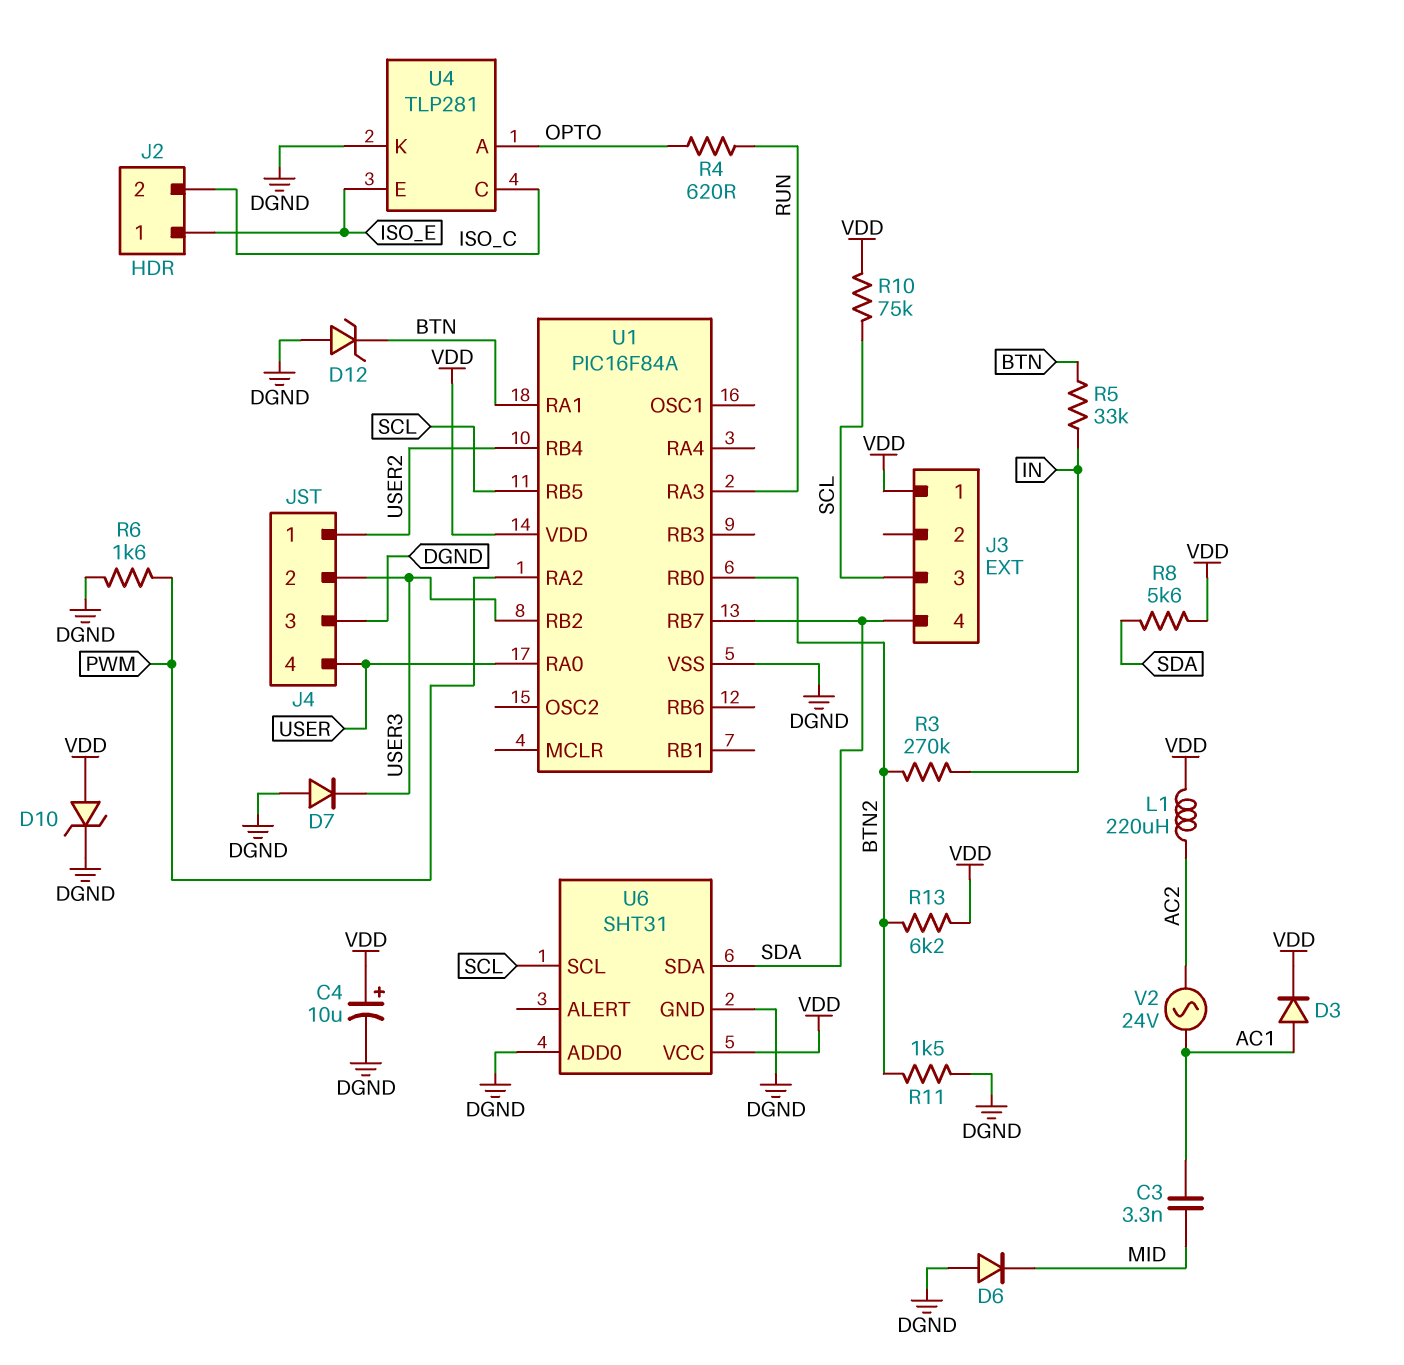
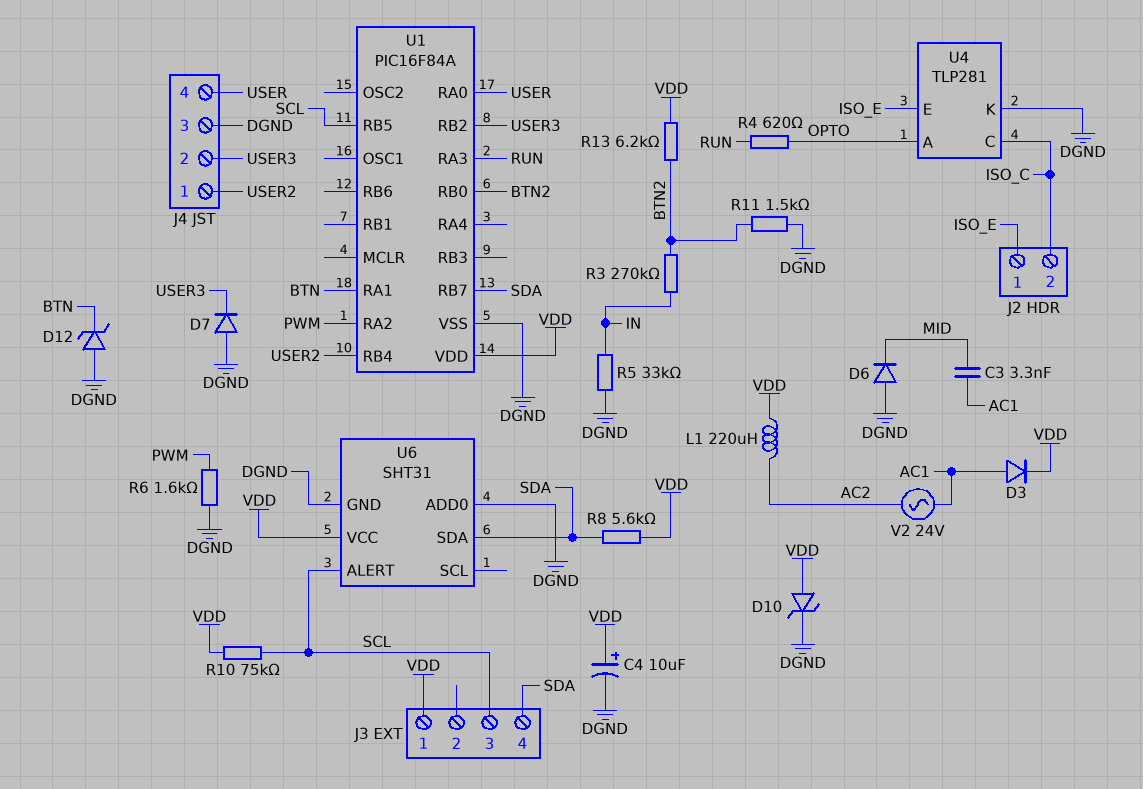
R5: 33k (BTN, IN) -> 33k (DGND, IN)
U6 pin ALERT: none -> SCL
U6 pin SCL: SCL -> none

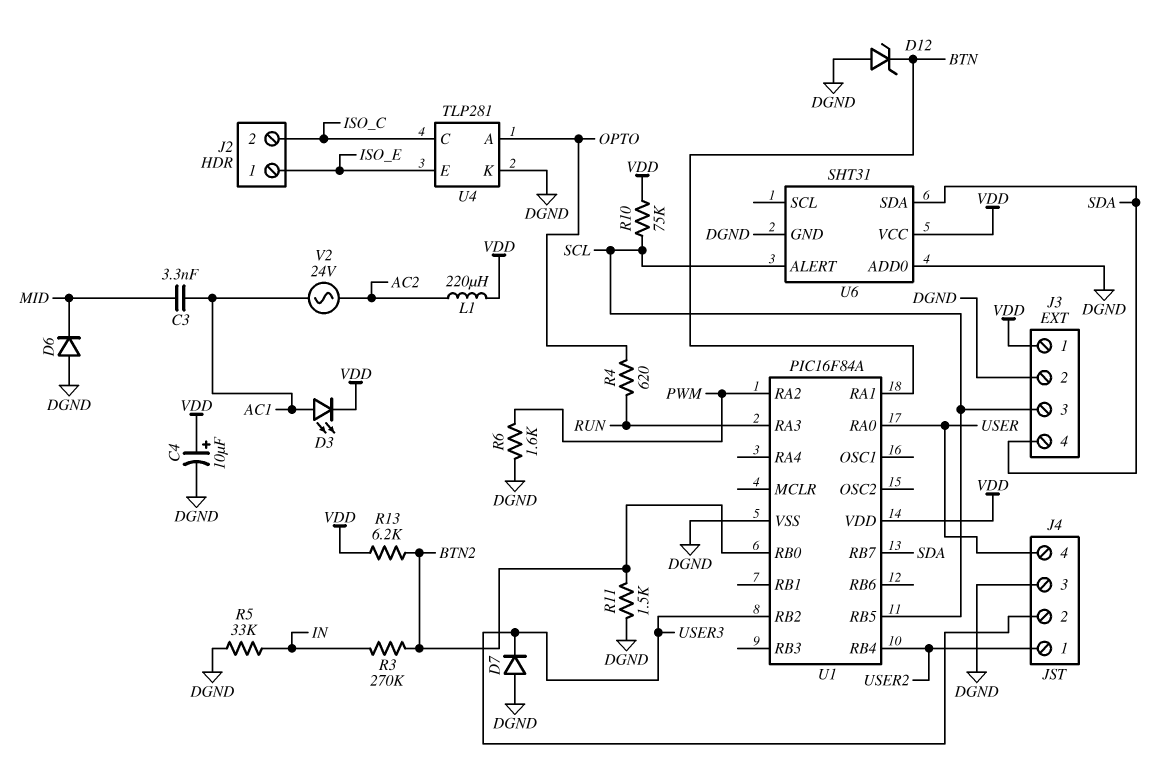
D3: diode (A AC1, K VDD) -> LED (A AC1, K VDD)
D10: zener (A VDD, K DGND) -> none
J3 pin 2: none -> DGND
R8: 5.6k (SDA, VDD) -> none

